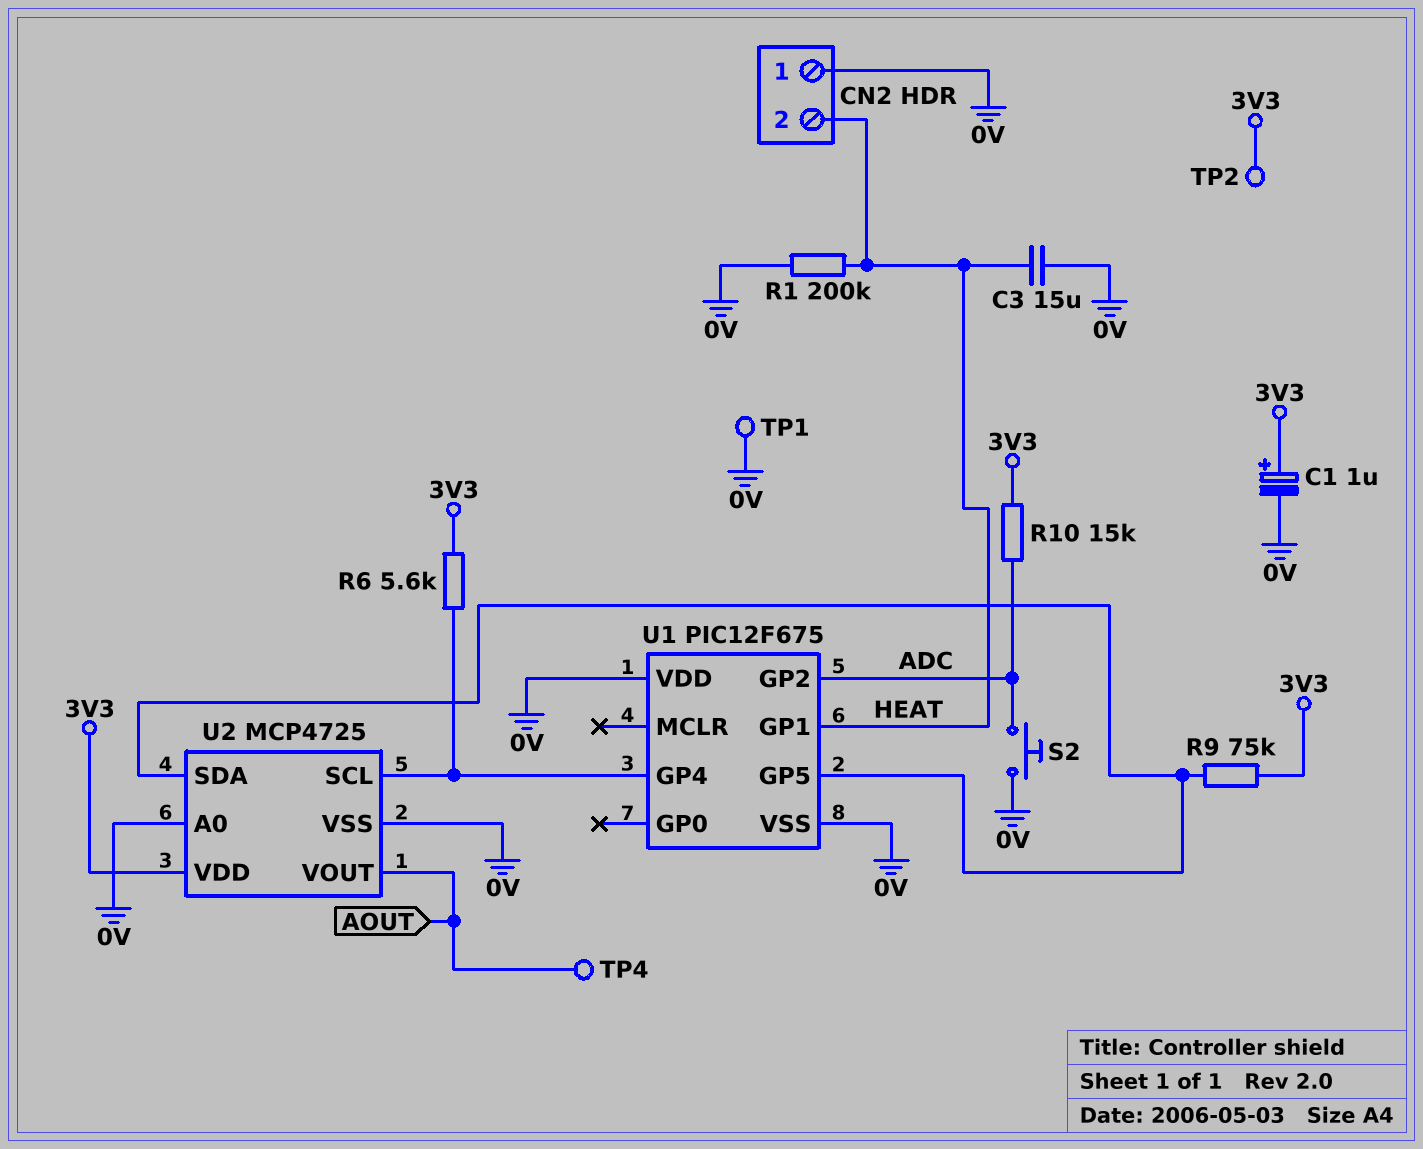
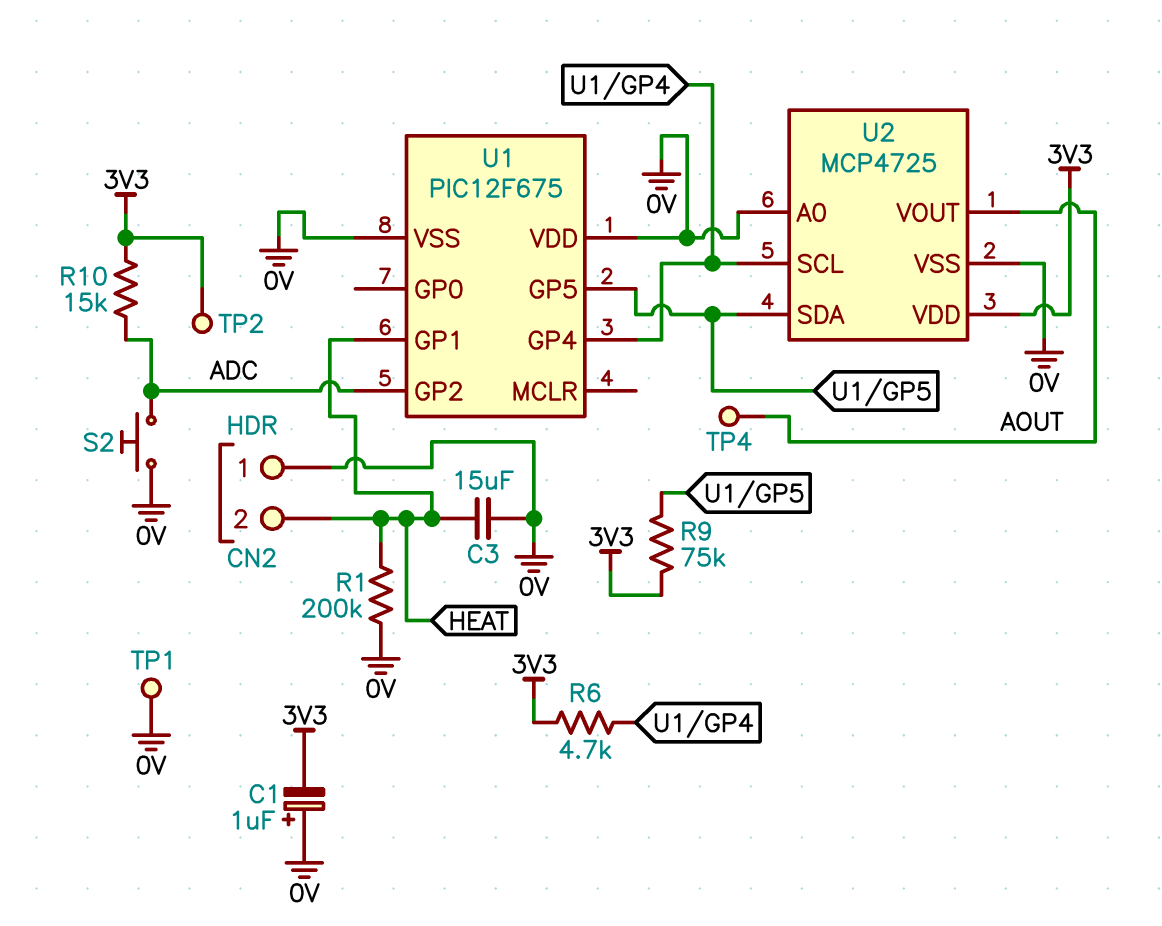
C1: 1uF (plus 3V3, minus 0V) -> 1uF (plus 0V, minus 3V3)
R6: 5.6k (3V3, U1/GP4) -> 4.7k (3V3, U1/GP4)

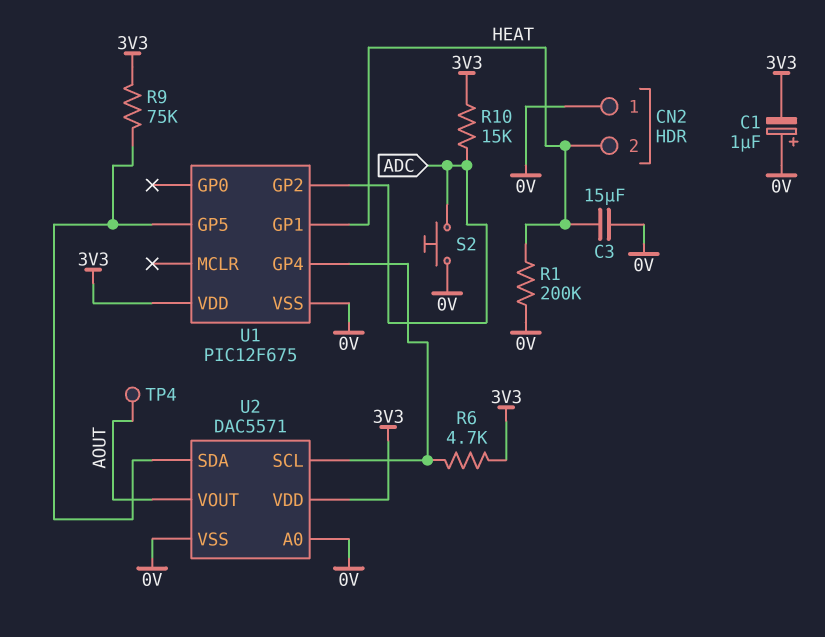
TP1: test point (0V) -> none
TP2: test point (3V3) -> none
U1 pin VDD: 0V -> 3V3
U2: MCP4725 -> DAC5571

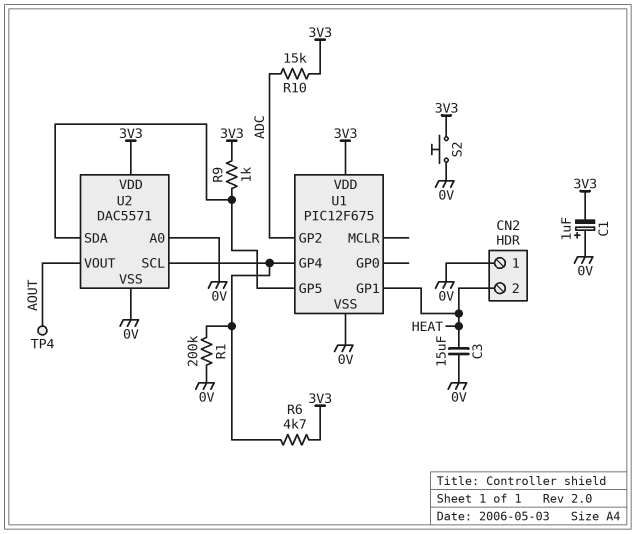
R1: 200k (0V, HEAT) -> 200k (0V, U1/GP4)
R9: 75k (3V3, U1/GP5) -> 1k (3V3, U1/GP5)
S2: button (0V, ADC) -> button (0V, 3V3)

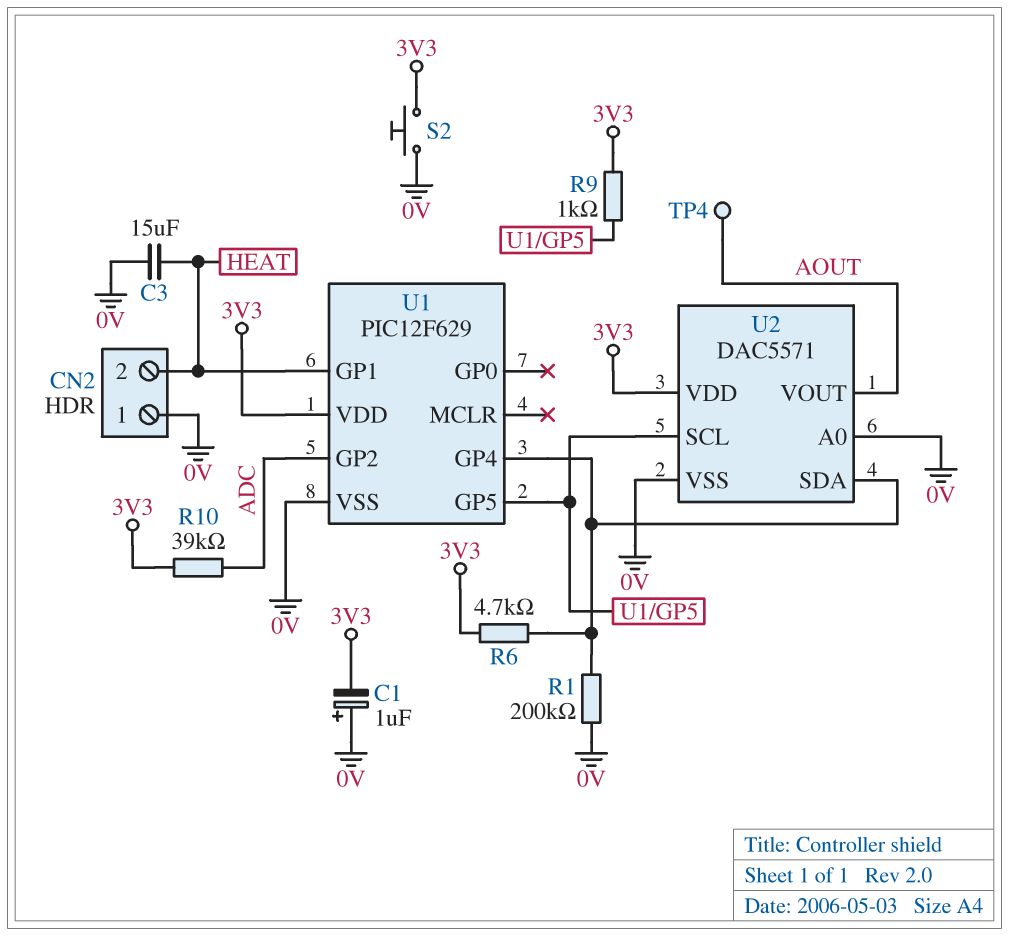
R10: 15k (3V3, ADC) -> 39k (3V3, ADC)
U1: PIC12F675 -> PIC12F629
U2 pin SCL: U1/GP4 -> U1/GP5
U2 pin SDA: U1/GP5 -> U1/GP4

